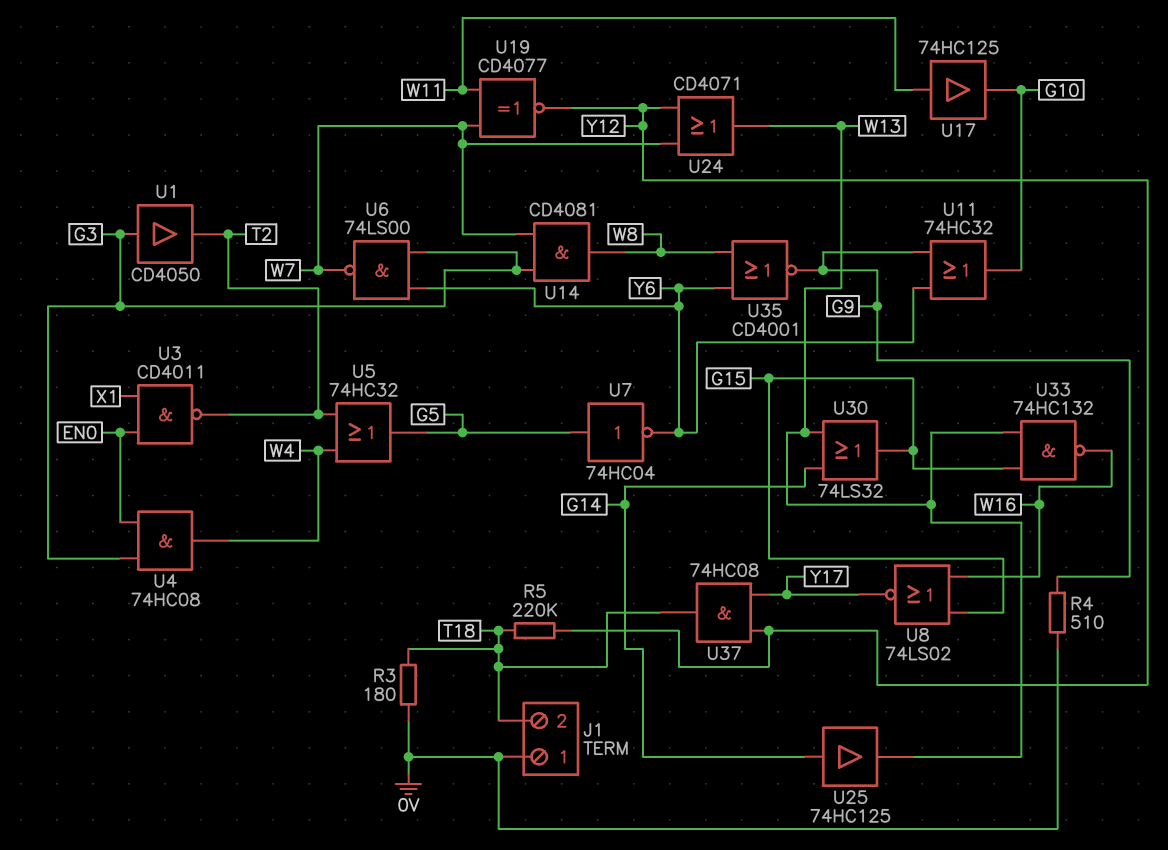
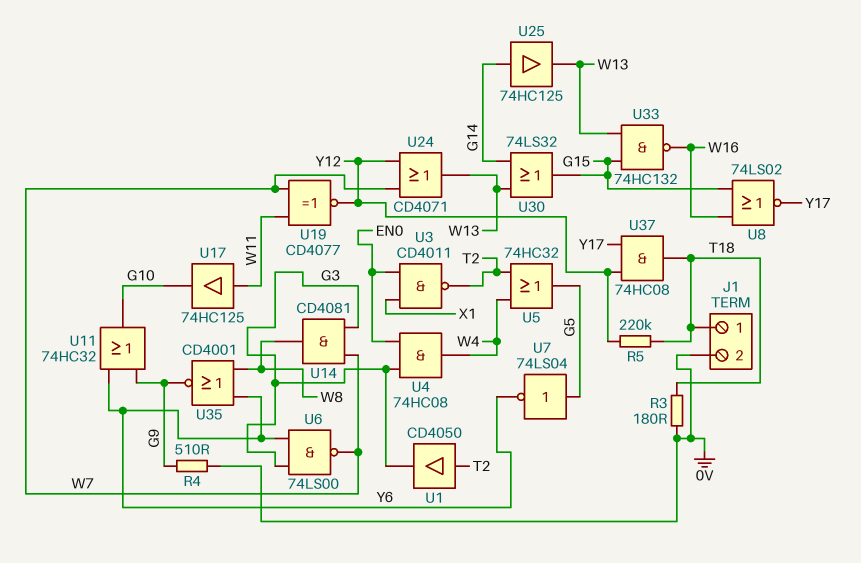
J1 pin 1: 0V -> T18
J1 pin 2: T18 -> 0V
U1: buffer CD4050 (in G3, out T2) -> buffer CD4050 (in T2, out G3)
U7: NOT 74HC04 (in G5, out Y6) -> NOT 74LS04 (in G5, out Y6)

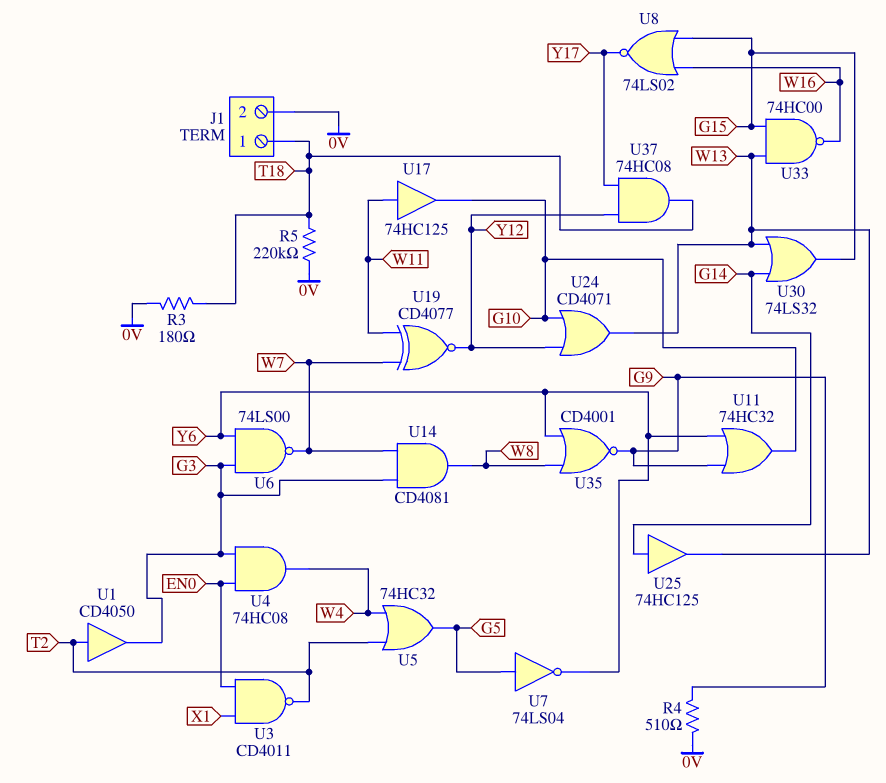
R5: 220k (T18, Y12) -> 220k (0V, T18)
U24: OR CD4071 (in W7, in Y12, out W13) -> OR CD4071 (in G10, in Y12, out W13)
U33: NAND 74HC132 (in G15, in W13, out W16) -> NAND 74HC00 (in G15, in W13, out W16)

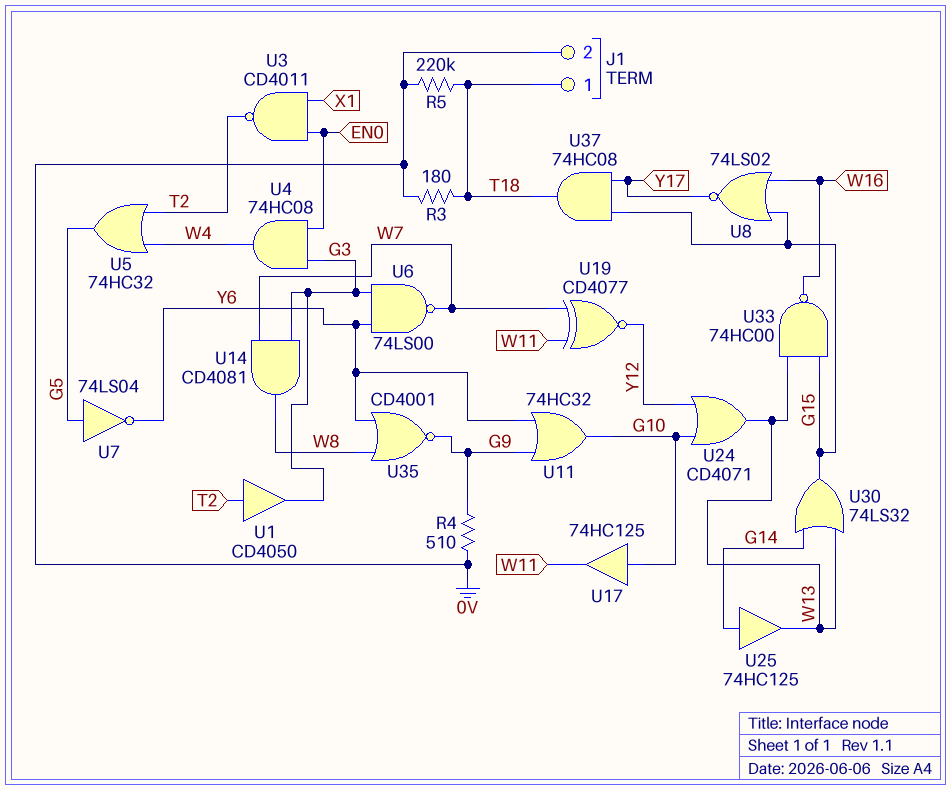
U17: buffer 74HC125 (in W11, out G10) -> buffer 74HC125 (in G10, out W11)
U37: AND 74HC08 (in Y12, in Y17, out T18) -> AND 74HC08 (in G15, in Y17, out T18)

